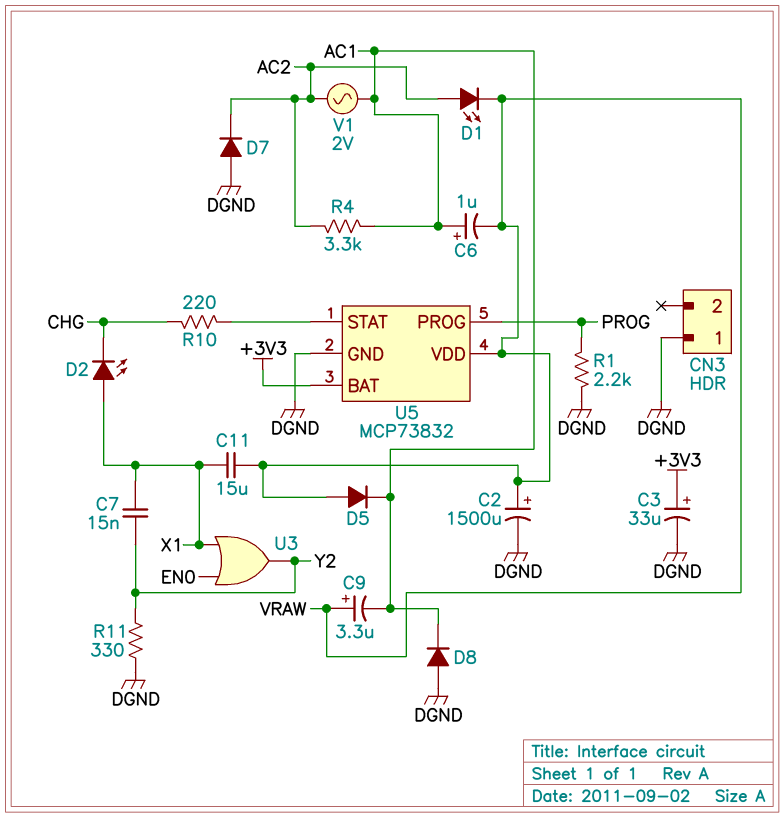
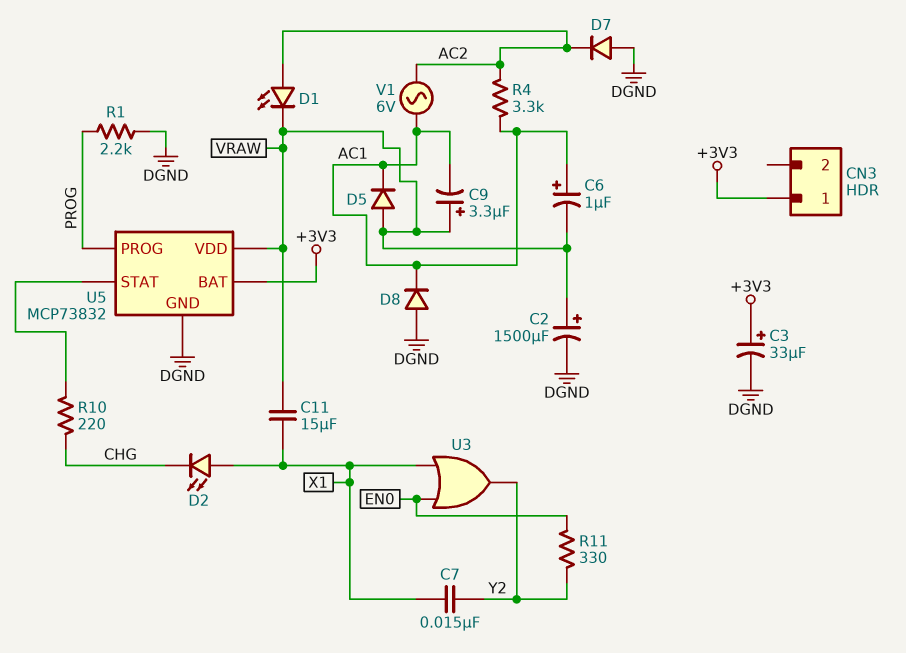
CN3 pin 1: DGND -> +3V3
R11: 330 (DGND, Y2) -> 330 (EN0, Y2)
V1: AC 2V (AC1, AC2) -> AC 6V (AC1, AC2)

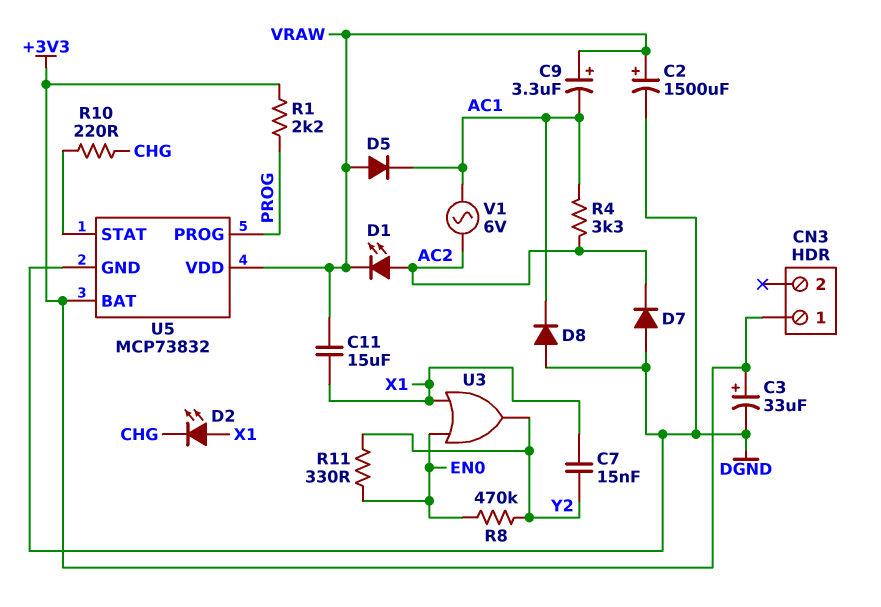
C6: 1uF (plus AC1, minus VRAW) -> none
R1: 2.2k (DGND, PROG) -> 2.2k (+3V3, PROG)
R8: none -> 470k (EN0, Y2)

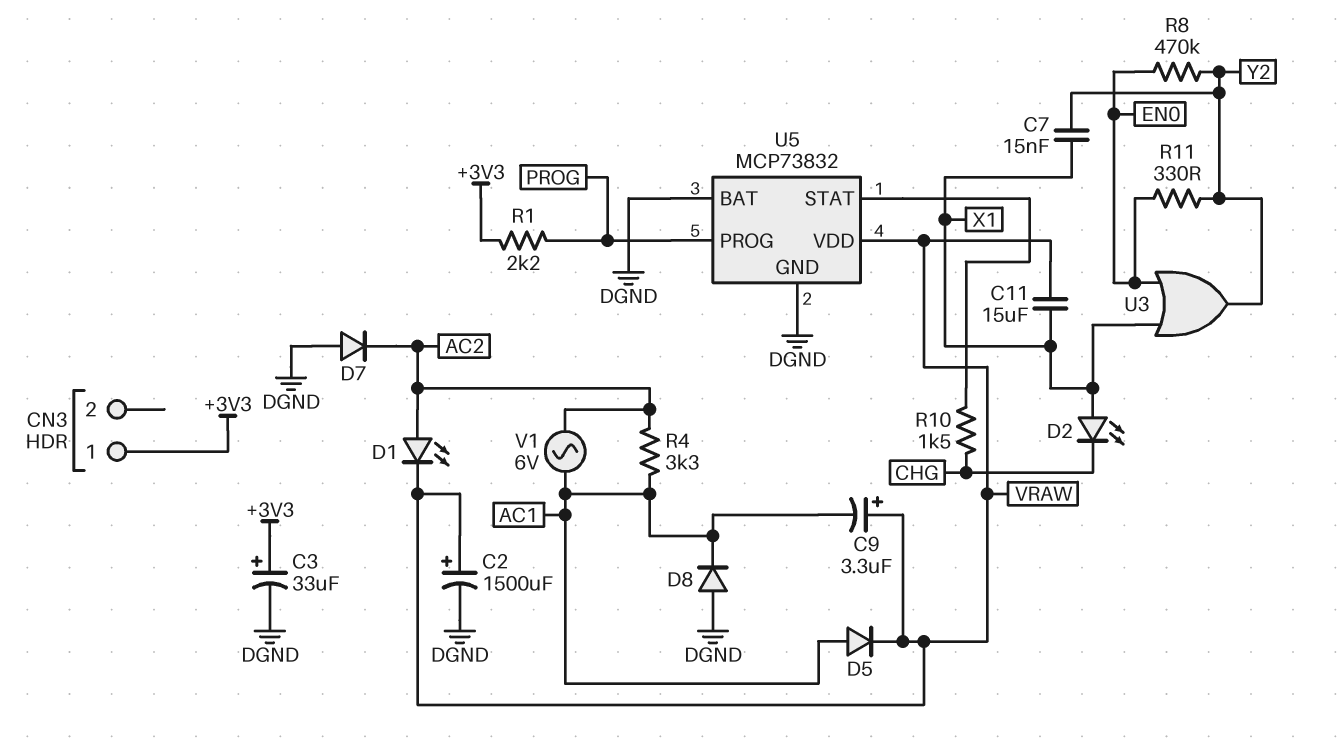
D5: diode (A VRAW, K AC1) -> diode (A AC1, K VRAW)
R10: 220 (CHG, U5/STAT) -> 1.5k (CHG, U5/STAT)
U5 pin BAT: +3V3 -> DGND

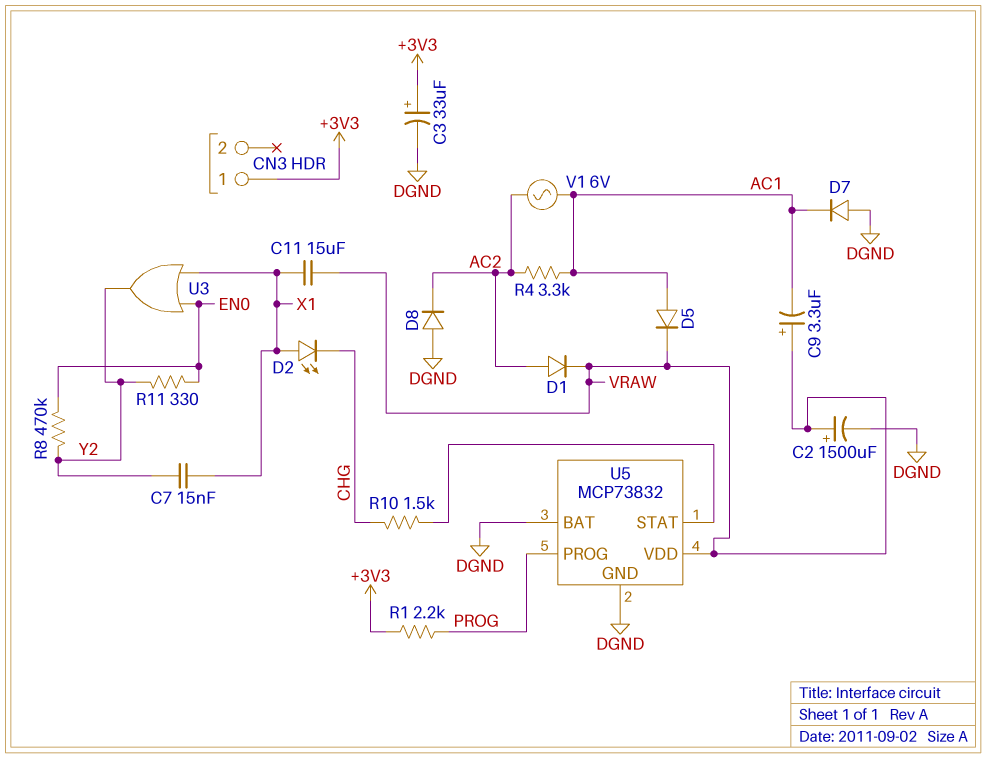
D1: LED (A AC2, K VRAW) -> diode (A AC2, K VRAW)
D7: diode (A DGND, K AC2) -> diode (A DGND, K AC1)
D8: diode (A DGND, K AC1) -> diode (A DGND, K AC2)

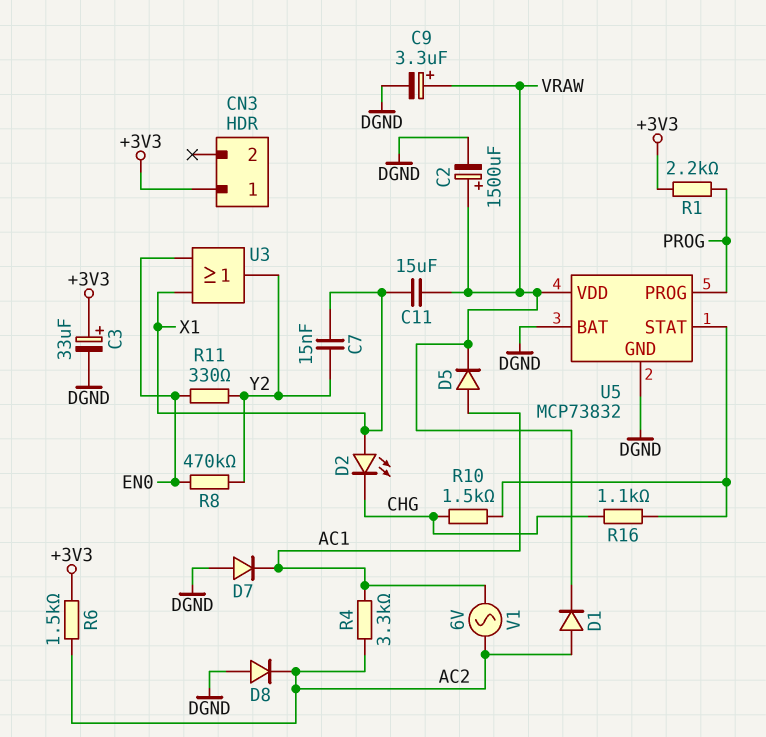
C9: 3.3uF (plus VRAW, minus AC1) -> 3.3uF (plus VRAW, minus DGND)
R6: none -> 1.5k (+3V3, AC2)
R16: none -> 1.1k (CHG, U5/STAT)

